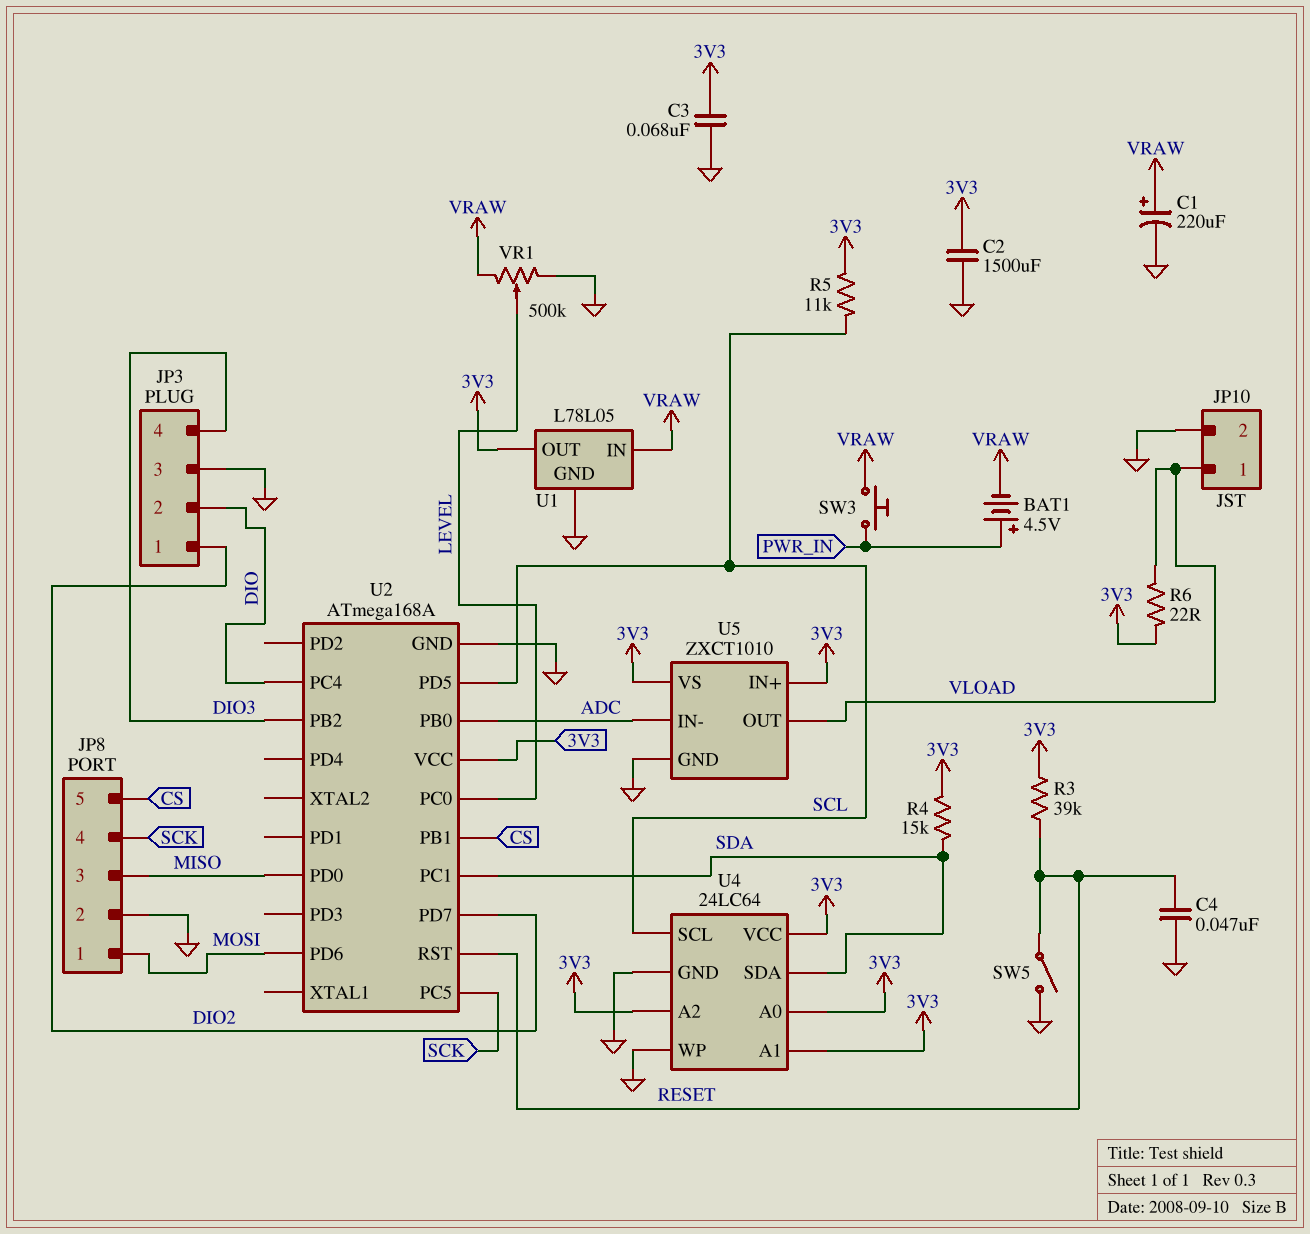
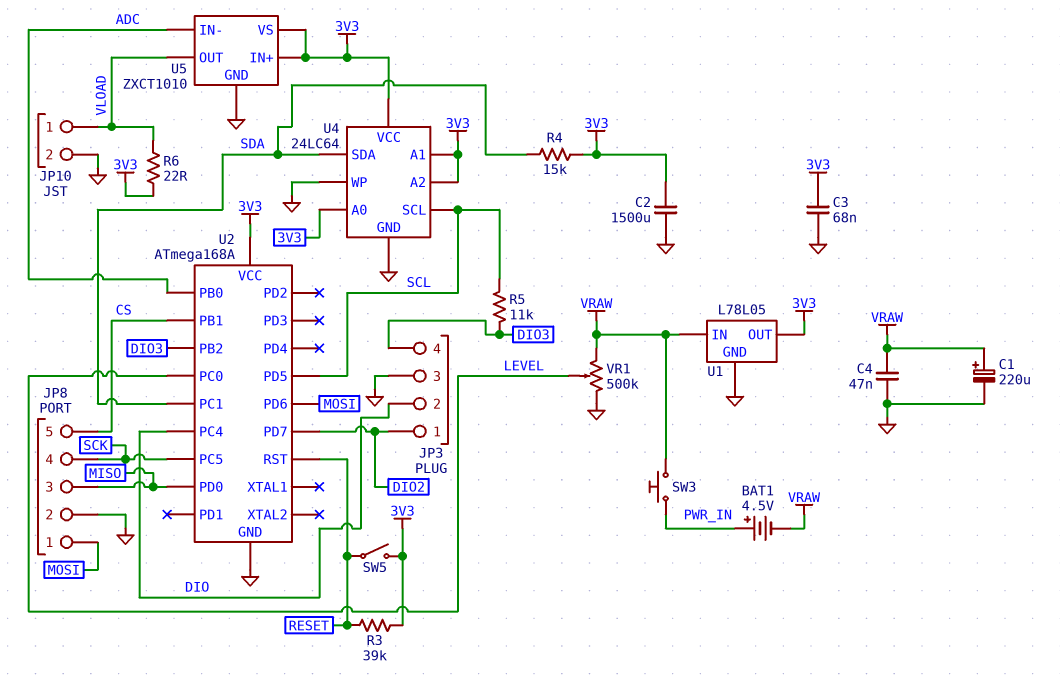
C4: 47nF (GND, RESET) -> 47nF (GND, VRAW)
R5: 11k (3V3, SCL) -> 11k (DIO3, SCL)
SW5: switch (GND, RESET) -> switch (3V3, RESET)

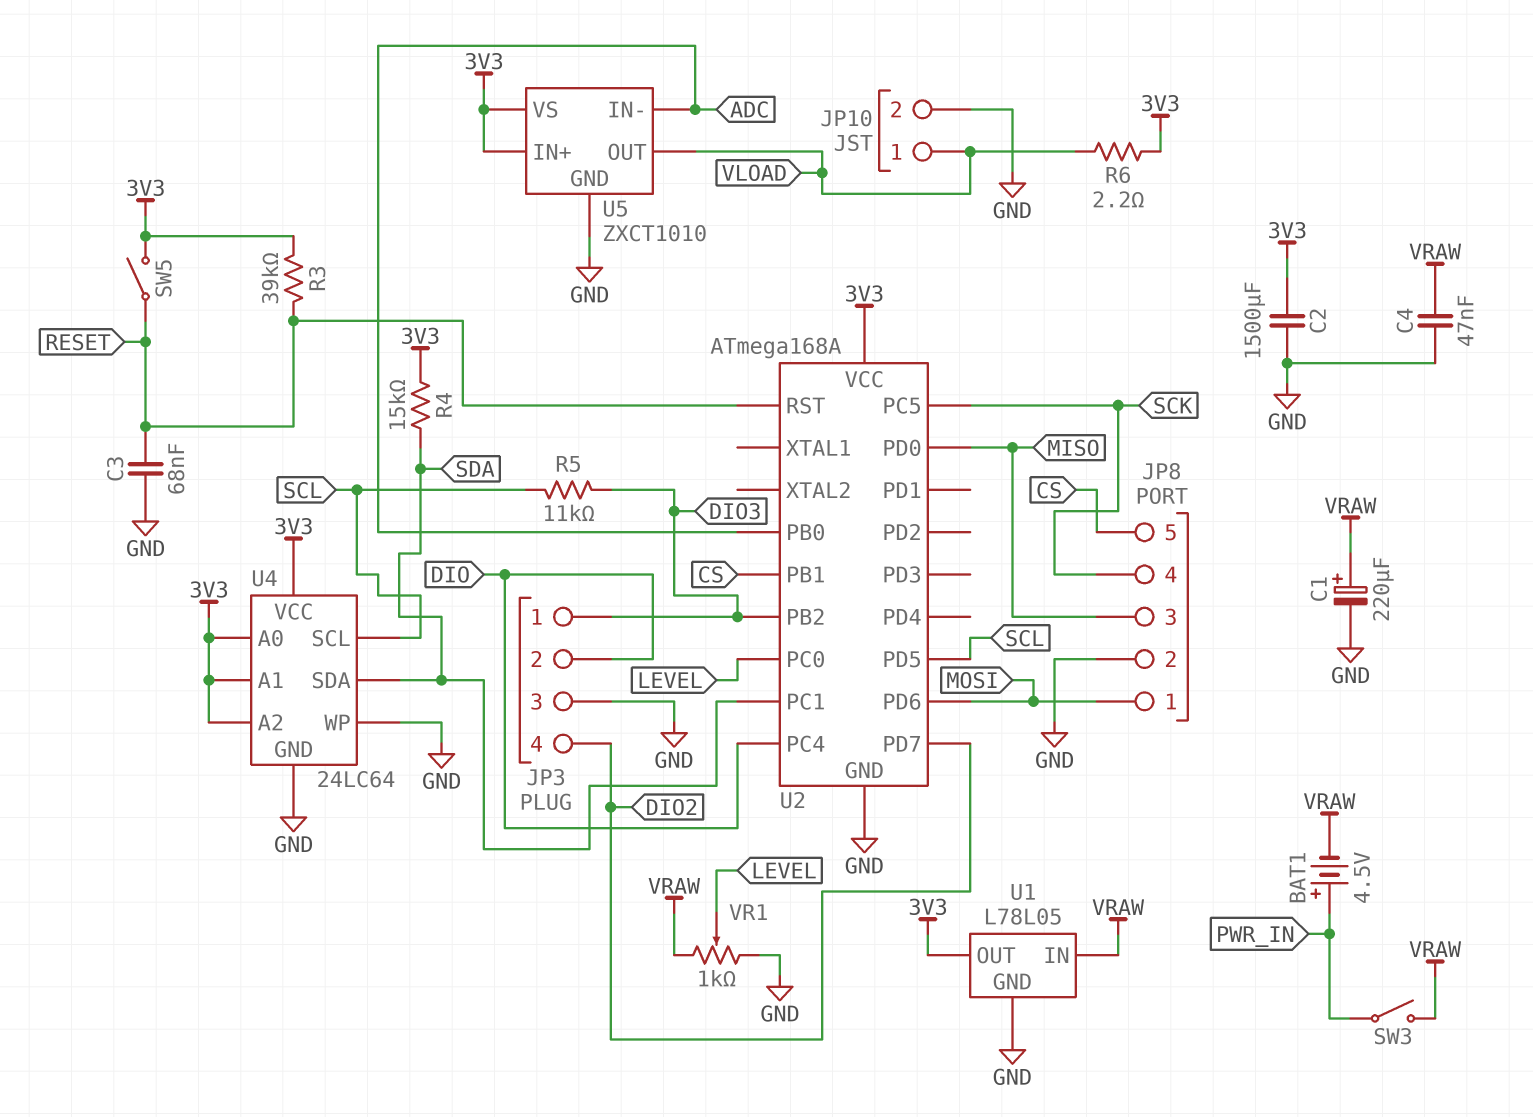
C3: 68nF (3V3, GND) -> 68nF (GND, RESET)
JP3 pin 1: DIO2 -> DIO3
JP3 pin 4: DIO3 -> DIO2
R6: 22 (3V3, VLOAD) -> 2.2 (3V3, VLOAD)
SW3: button (PWR_IN, VRAW) -> switch (PWR_IN, VRAW)
VR1: 500k (GND, VRAW, wiper LEVEL) -> 1k (GND, VRAW, wiper LEVEL)

